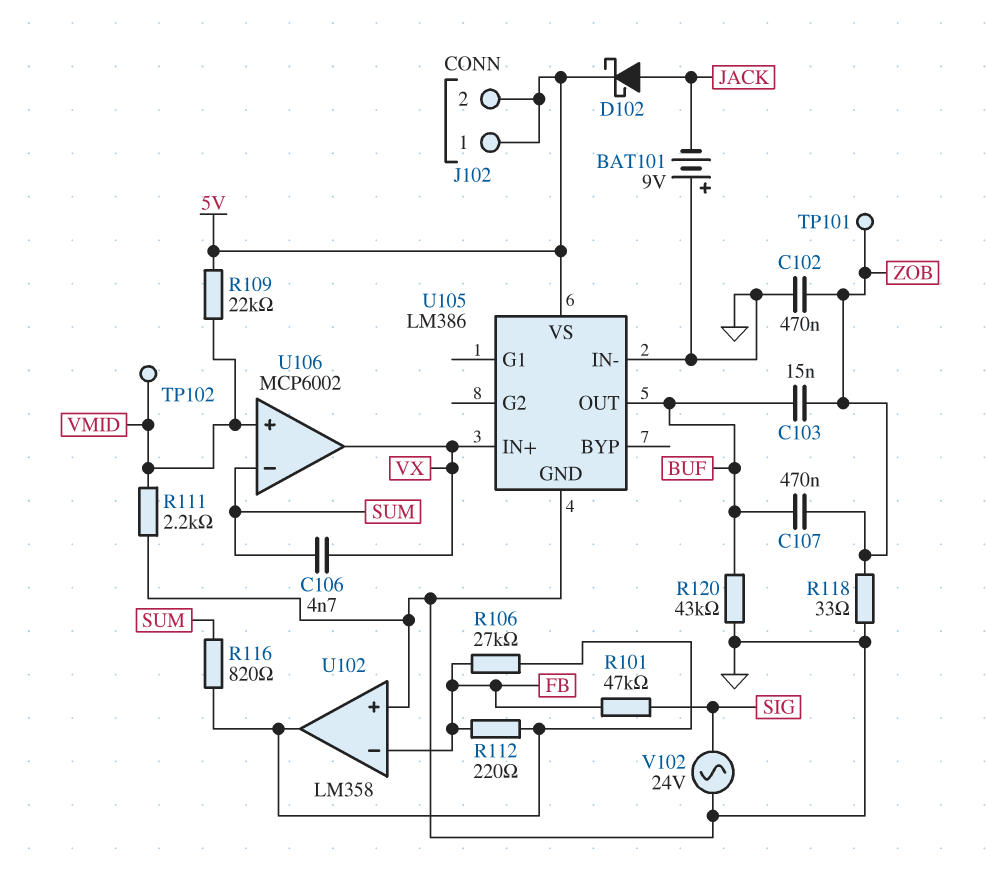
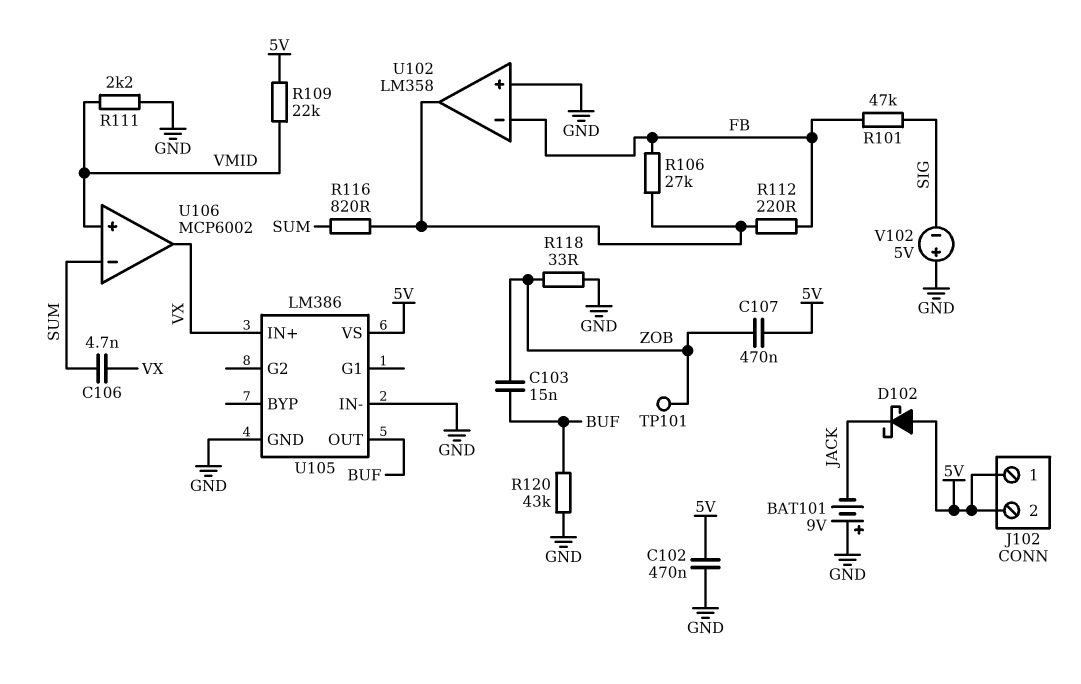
C102: 470nF (GND, ZOB) -> 470nF (5V, GND)
C107: 470nF (BUF, ZOB) -> 470nF (5V, ZOB)
D102: schottky (A JACK, K 5V) -> schottky (A 5V, K JACK)
TP102: test point (VMID) -> none
V102: AC 24V (GND, SIG) -> 5V (plus GND, minus SIG)

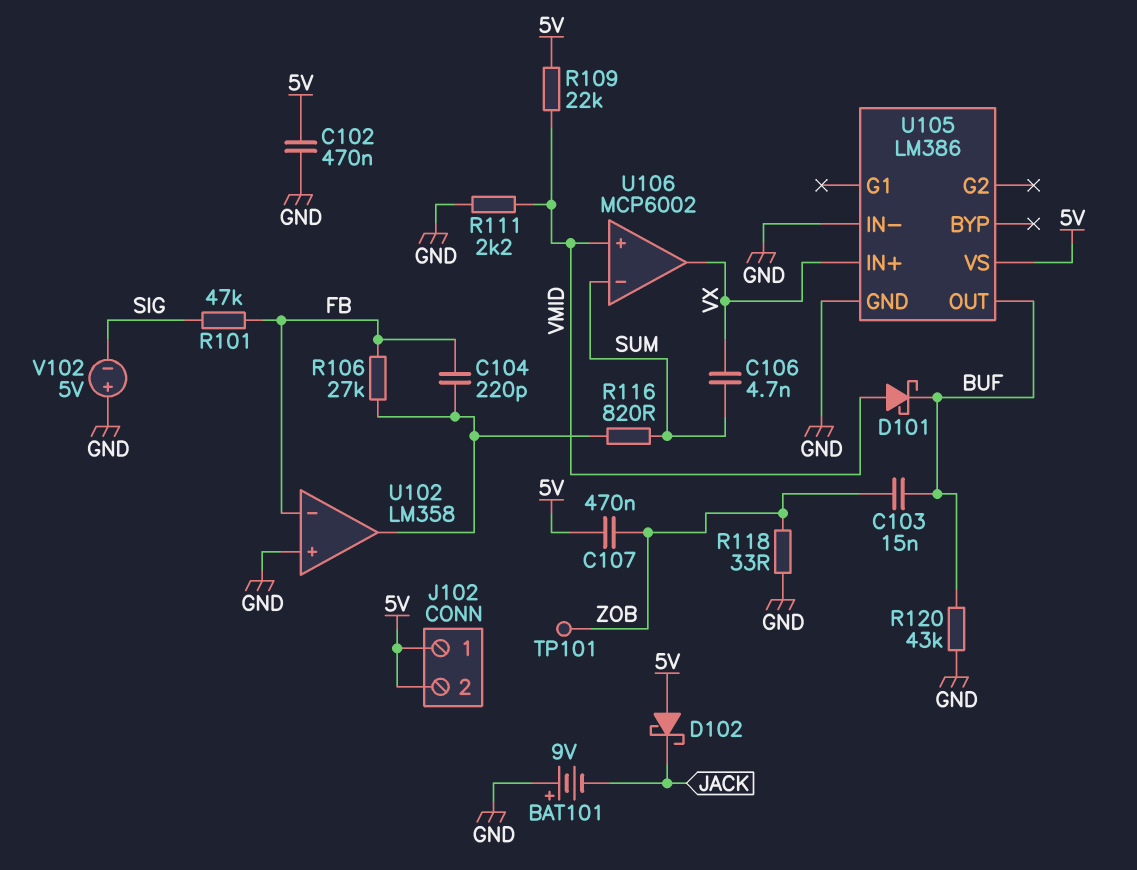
C104: none -> 220pF (FB, U102/out)
D101: none -> schottky (A VMID, K BUF)
R112: 220 (FB, U102/out) -> none

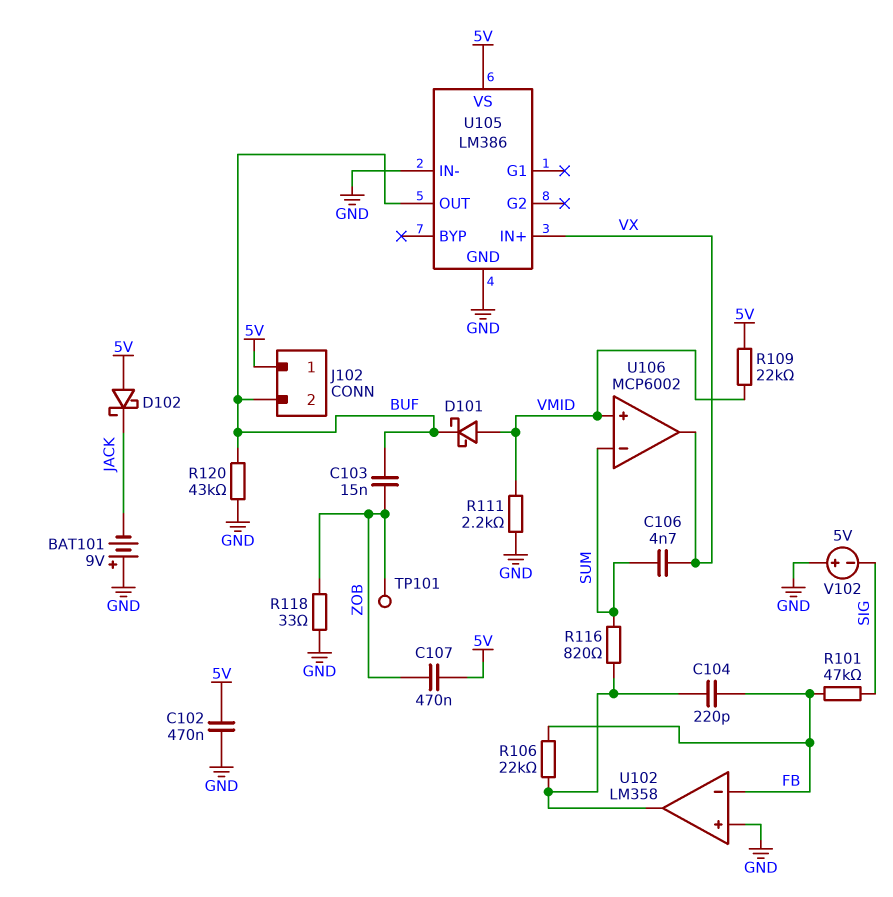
J102 pin 2: 5V -> BUF
R106: 27k (FB, U102/out) -> 22k (FB, U102/out)

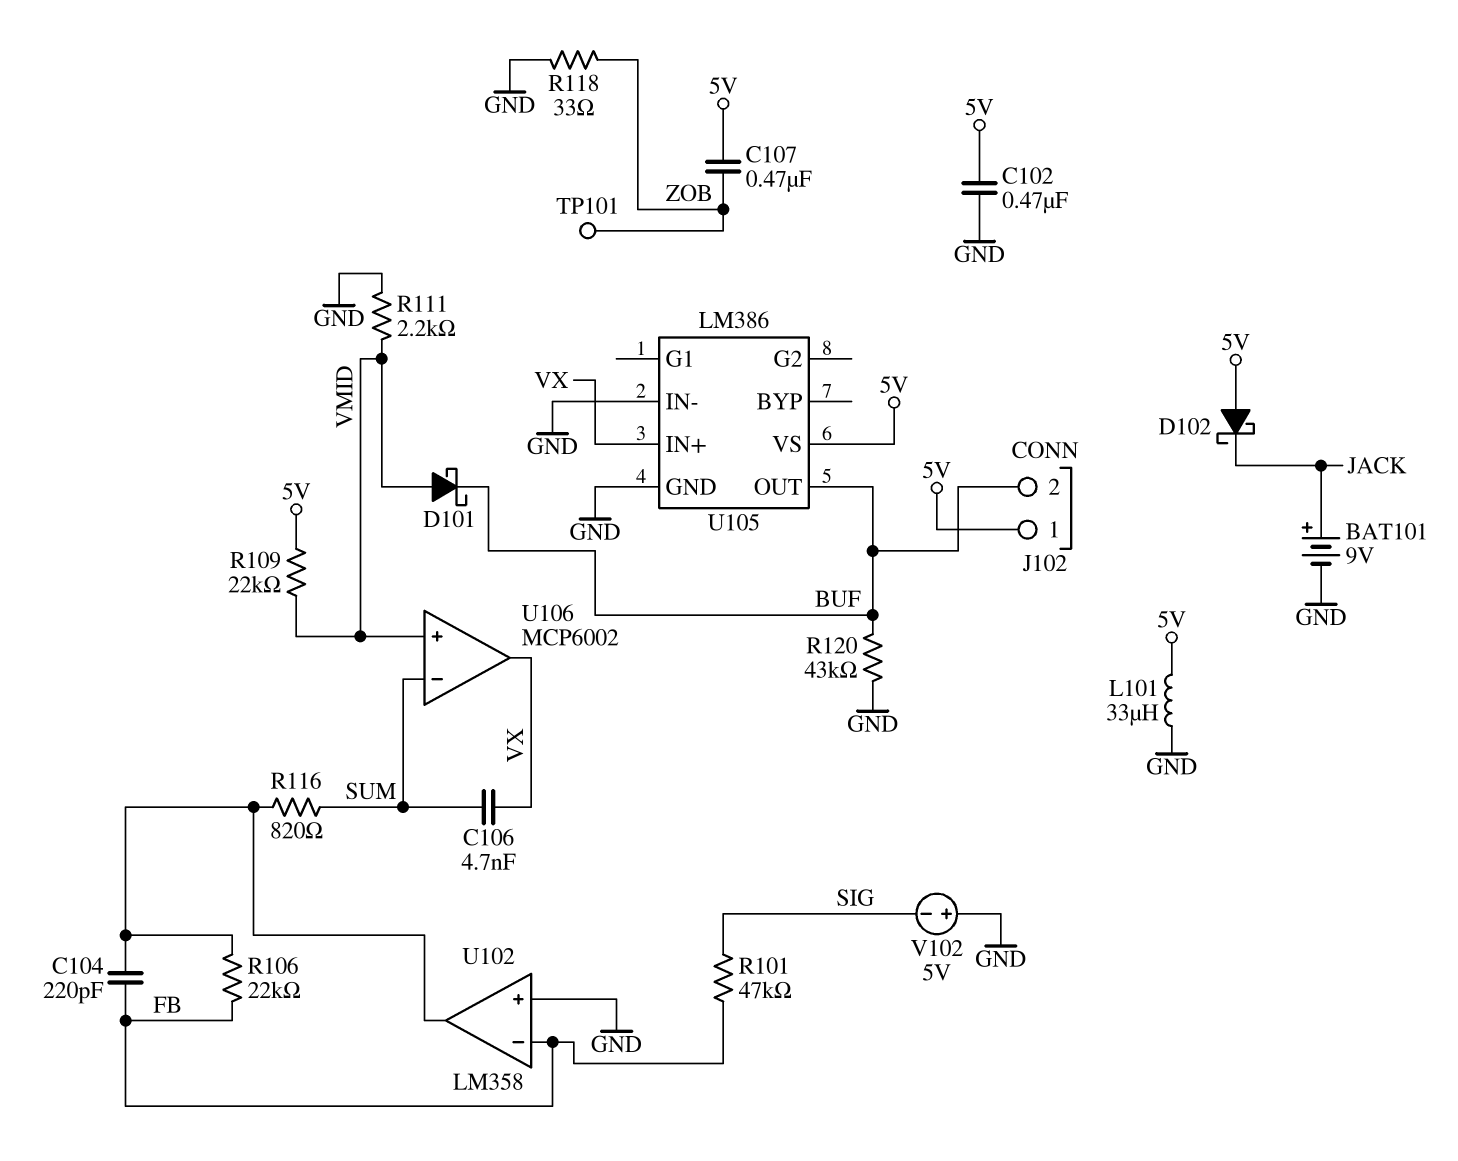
BAT101: 9V (plus GND, minus JACK) -> 9V (plus JACK, minus GND)
C103: 15nF (BUF, ZOB) -> none
L101: none -> 33uH (5V, GND)

